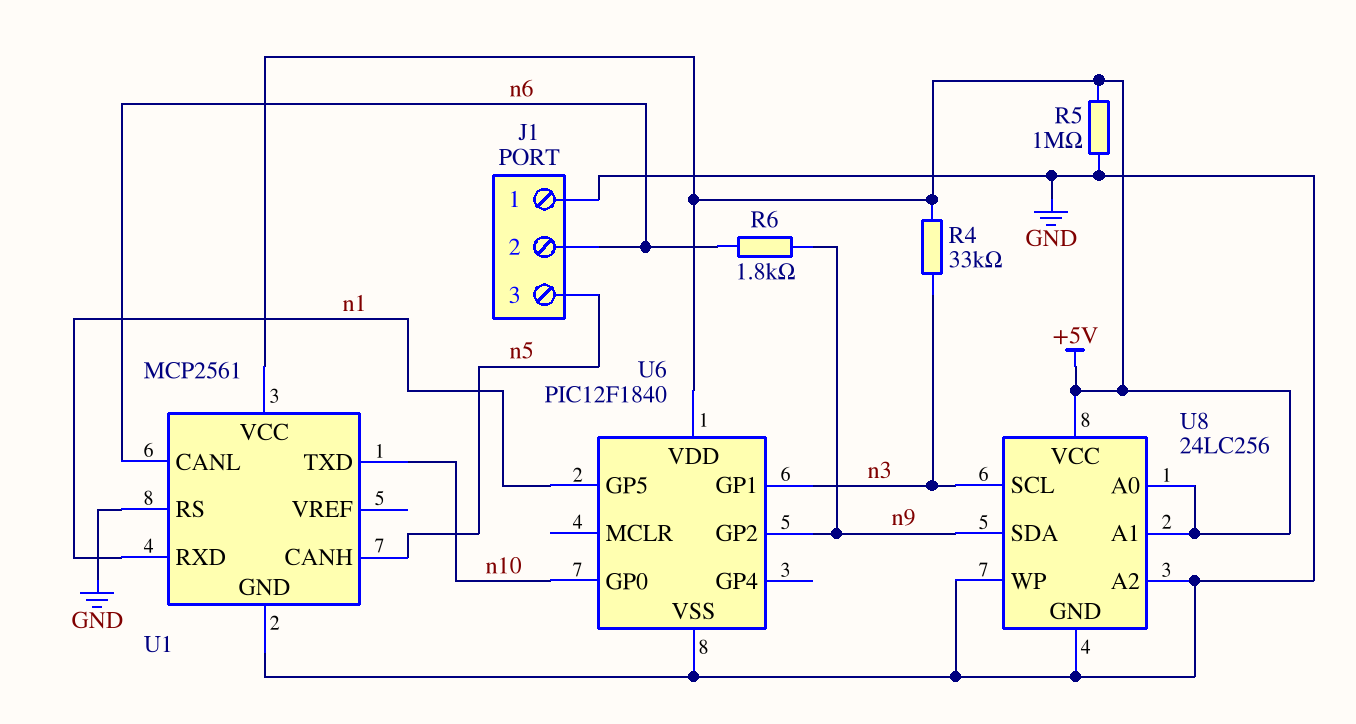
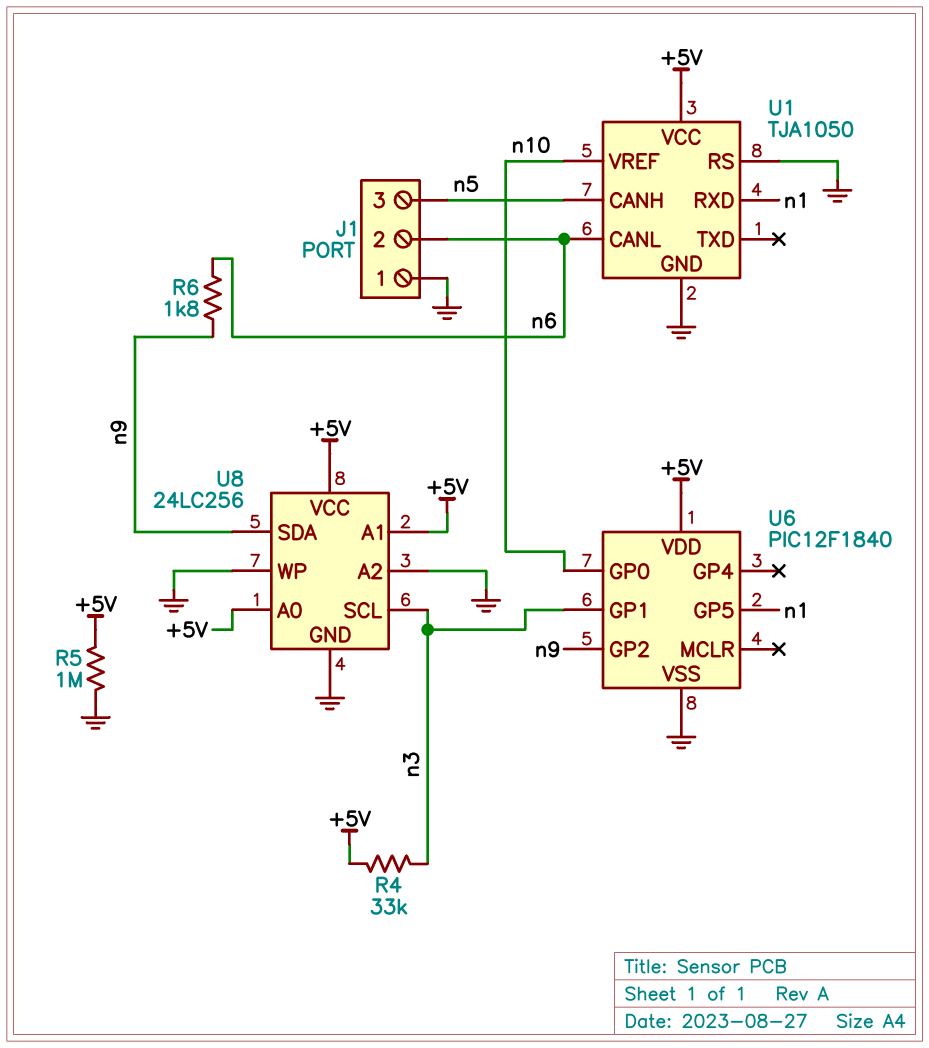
U1: MCP2561 -> TJA1050
U1 pin TXD: n10 -> none
U1 pin VREF: none -> n10

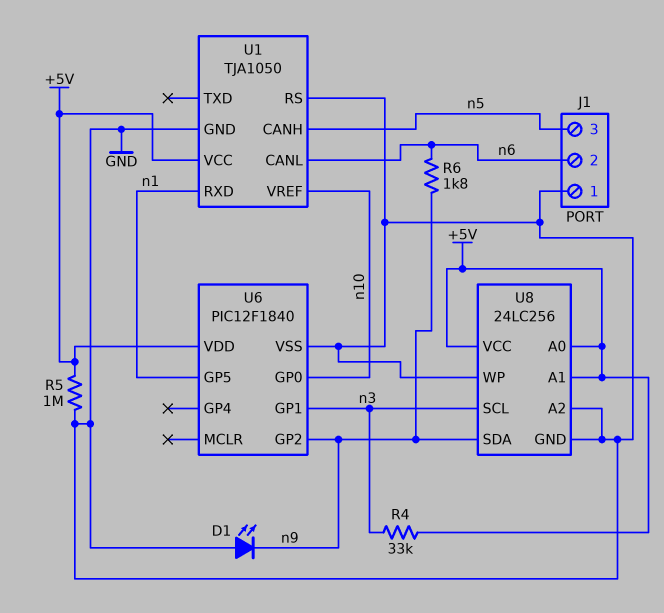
D1: none -> LED (A GND, K n9)

